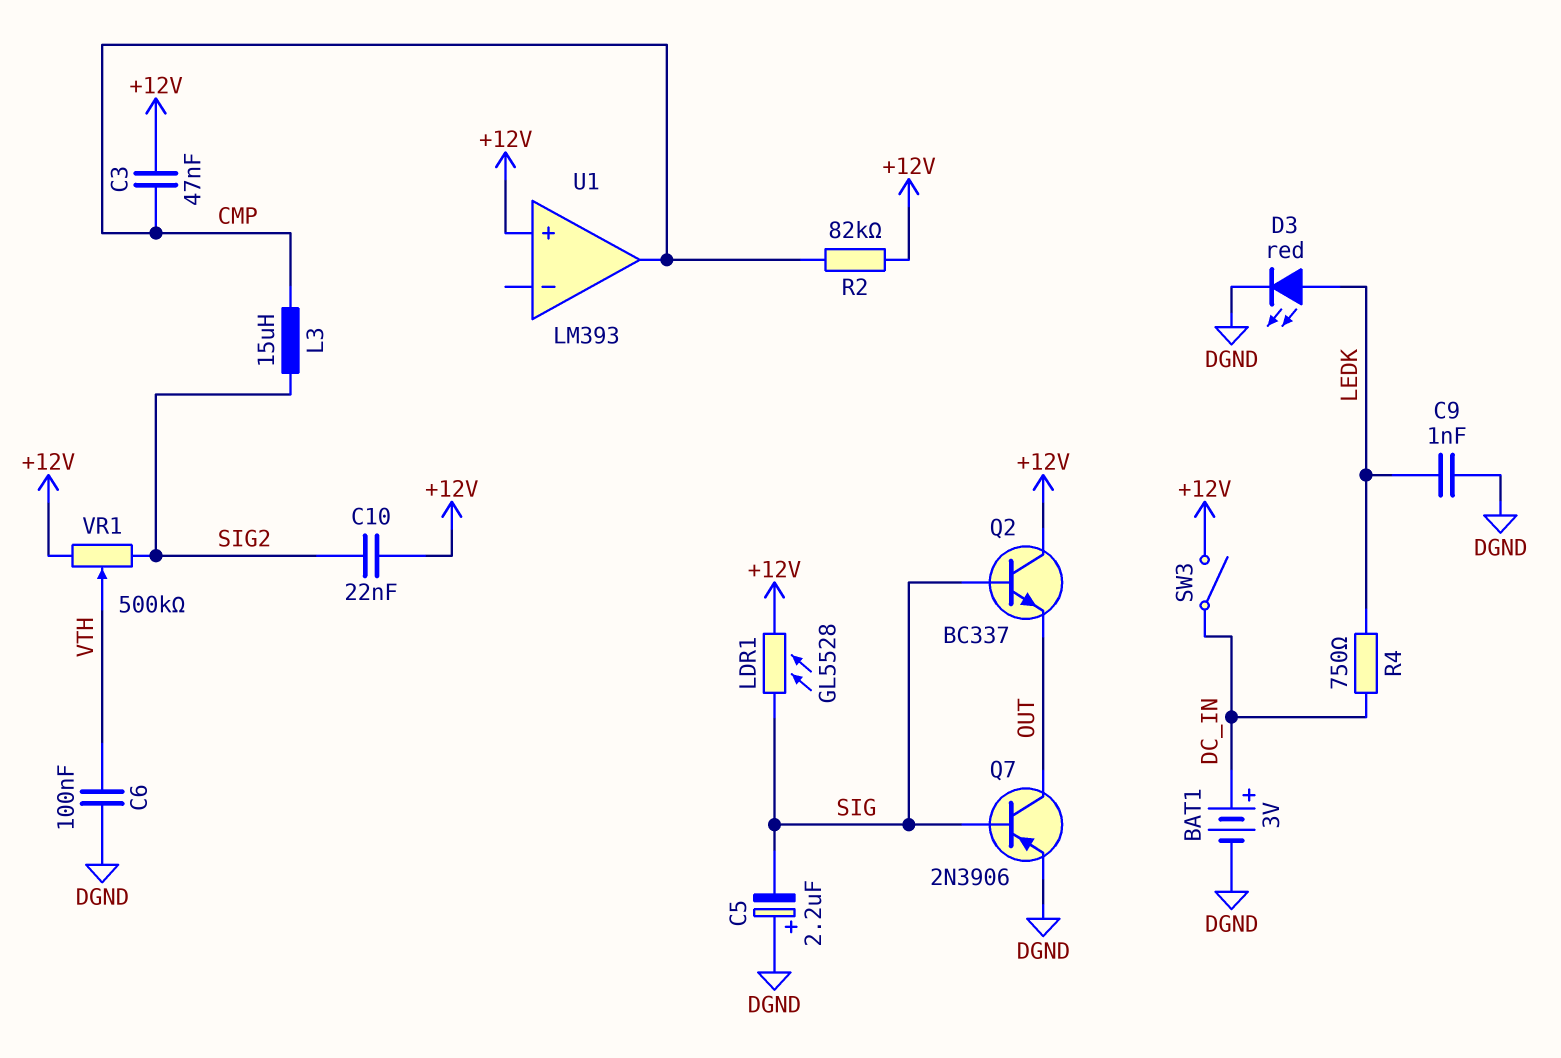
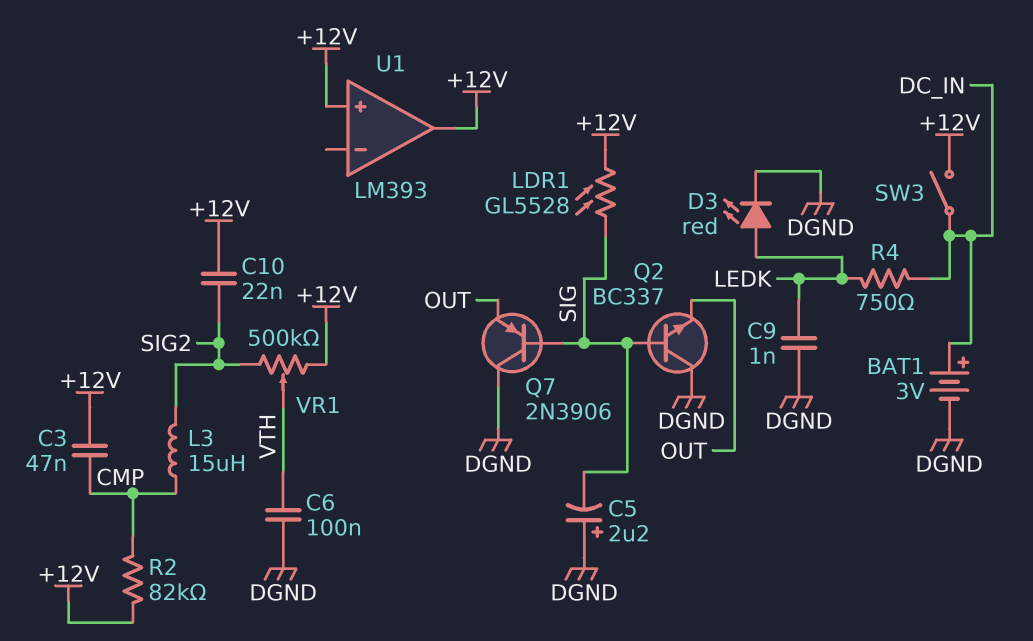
Q2: NPN BC337 (B SIG, C +12V, E OUT) -> NPN BC337 (B SIG, C DGND, E OUT)
Q7: PNP 2N3906 (B SIG, C OUT, E DGND) -> PNP 2N3906 (B SIG, C DGND, E OUT)
U1 pin out: CMP -> +12V

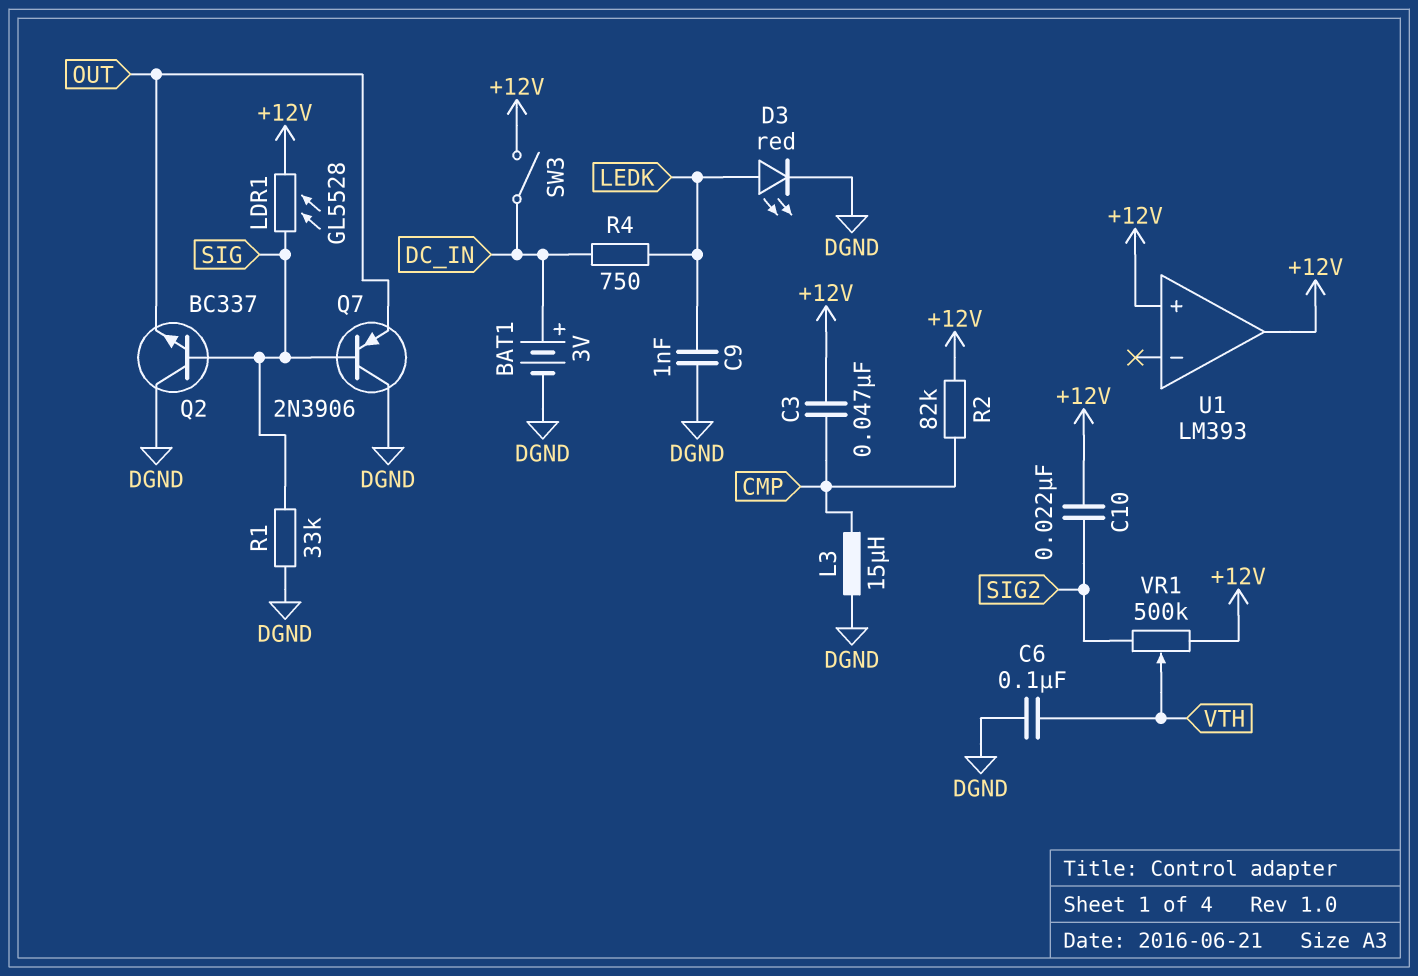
C5: 2.2uF (plus DGND, minus SIG) -> none
L3: 15uH (CMP, SIG2) -> 15uH (CMP, DGND)
R1: none -> 33k (DGND, SIG)

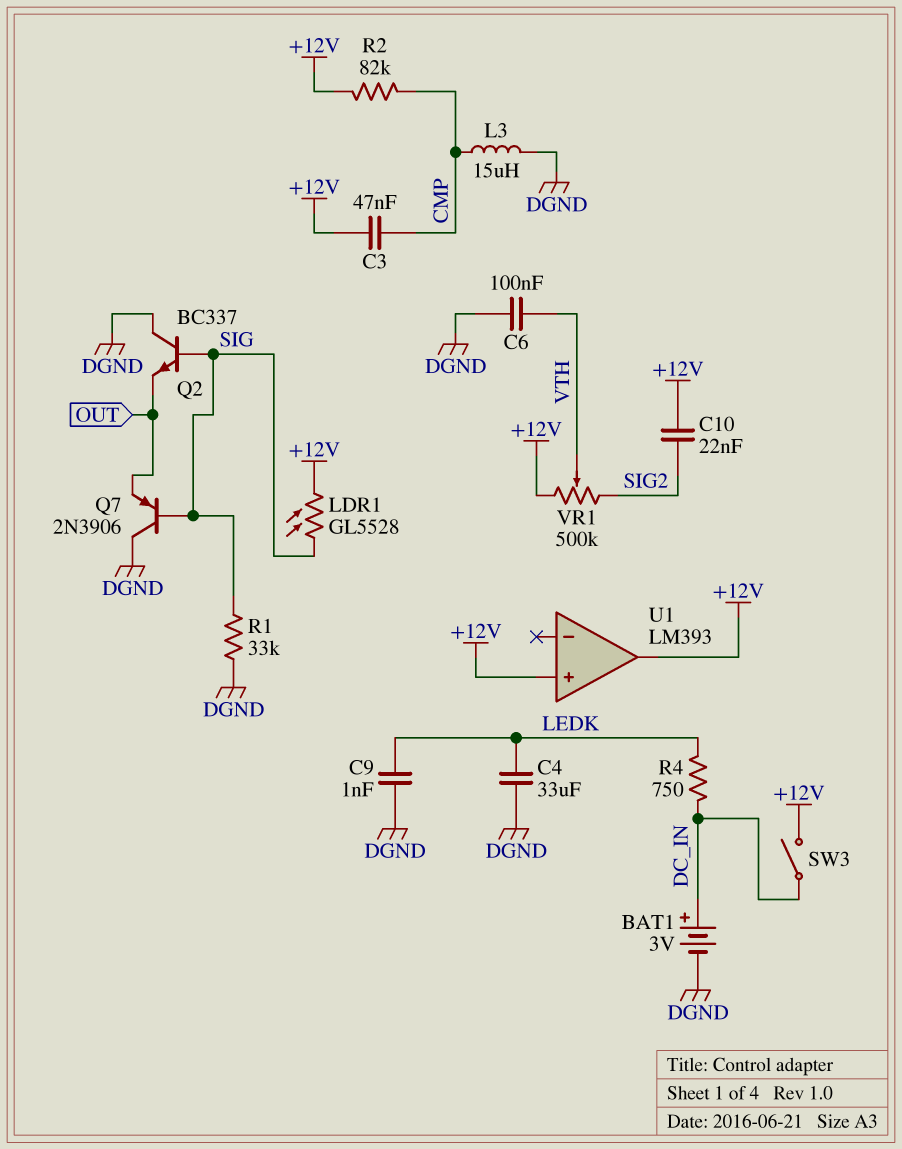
C4: none -> 33uF (DGND, LEDK)
D3: LED red (A LEDK, K DGND) -> none

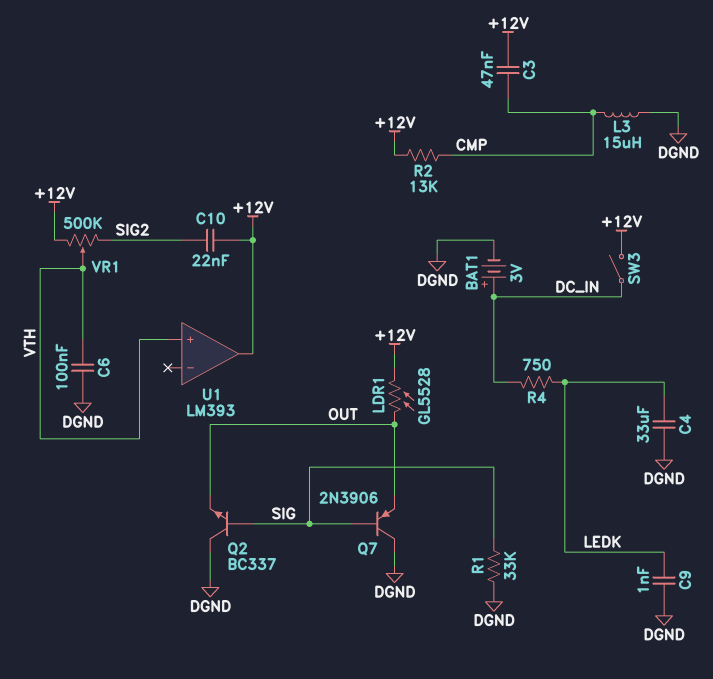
LDR1: GL5528 (+12V, SIG) -> GL5528 (+12V, OUT)
R2: 82k (+12V, CMP) -> 13k (+12V, CMP)
U1 pin in+: +12V -> VTH

